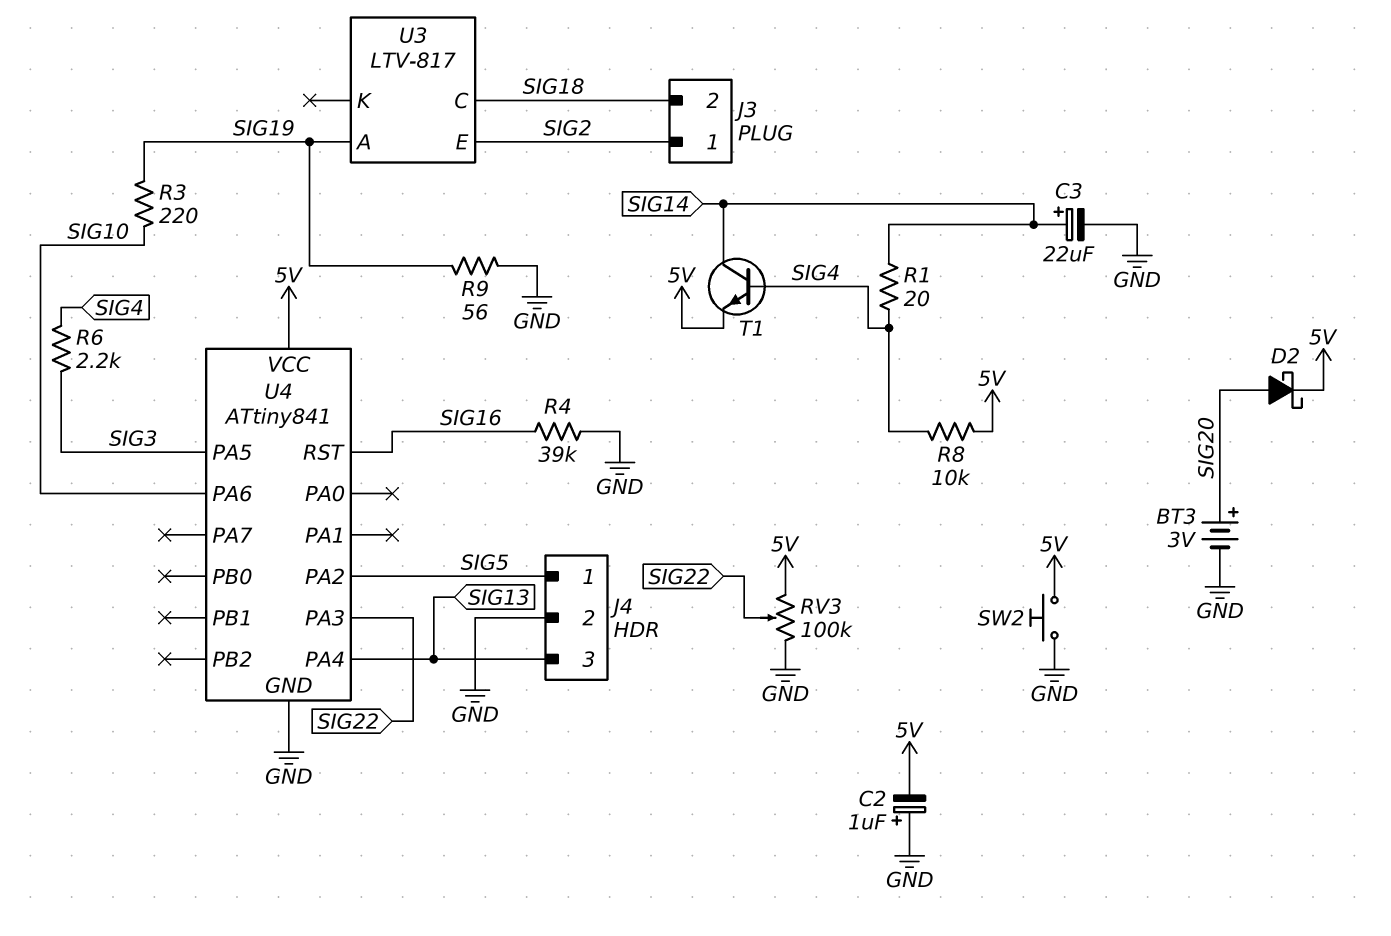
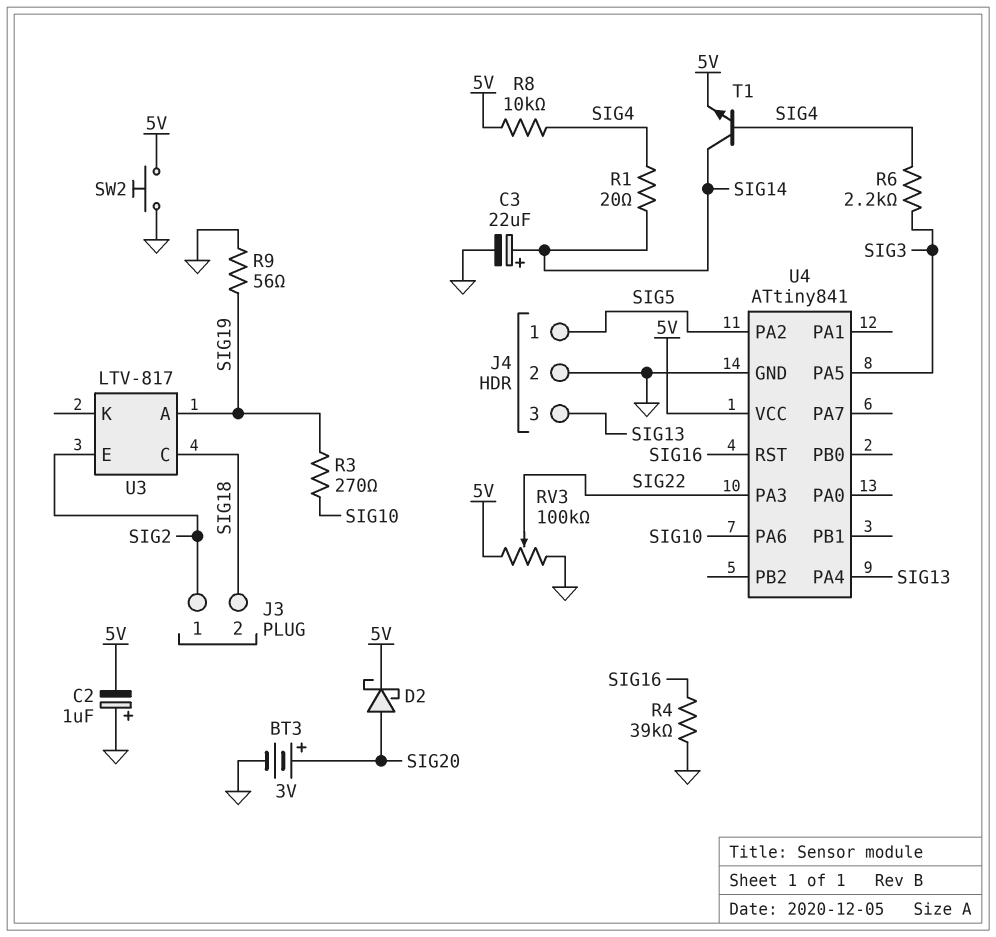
R3: 220 (SIG10, SIG19) -> 270 (SIG10, SIG19)

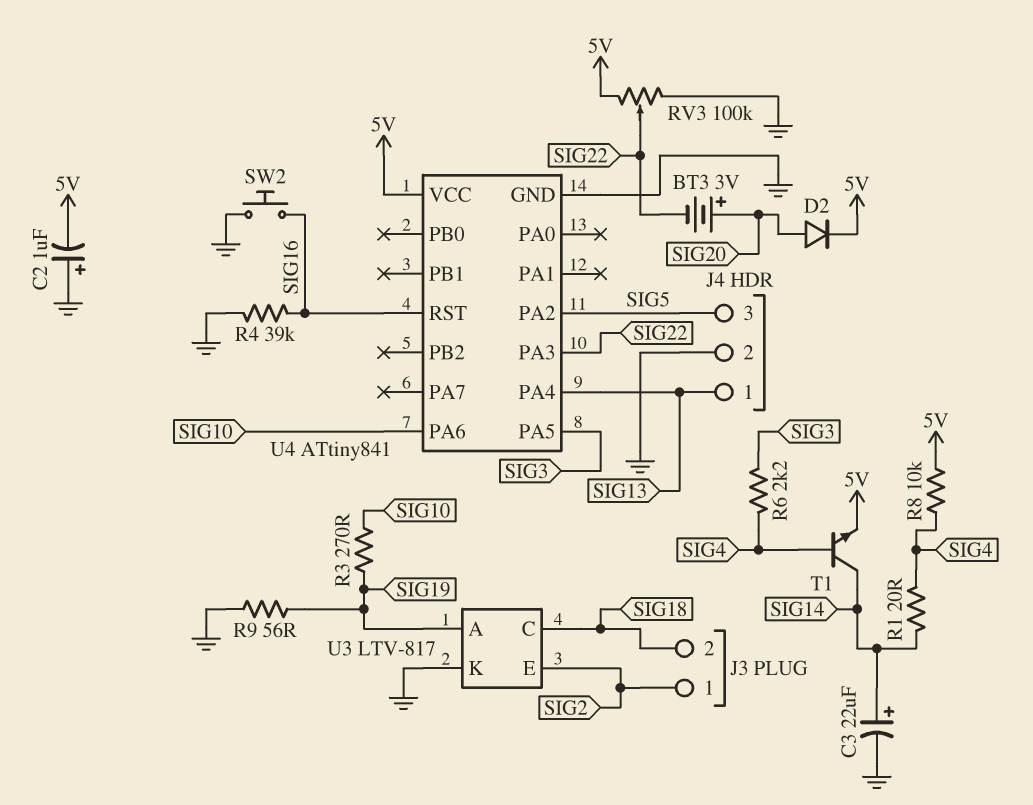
BT3: 3V (plus SIG20, minus GND) -> 3V (plus SIG20, minus SIG22)
D2: schottky (A SIG20, K 5V) -> diode (A SIG20, K 5V)
J4 pin 1: SIG5 -> SIG13
J4 pin 3: SIG13 -> SIG5
SW2: button (5V, GND) -> button (GND, SIG16)
U3 pin K: none -> GND

